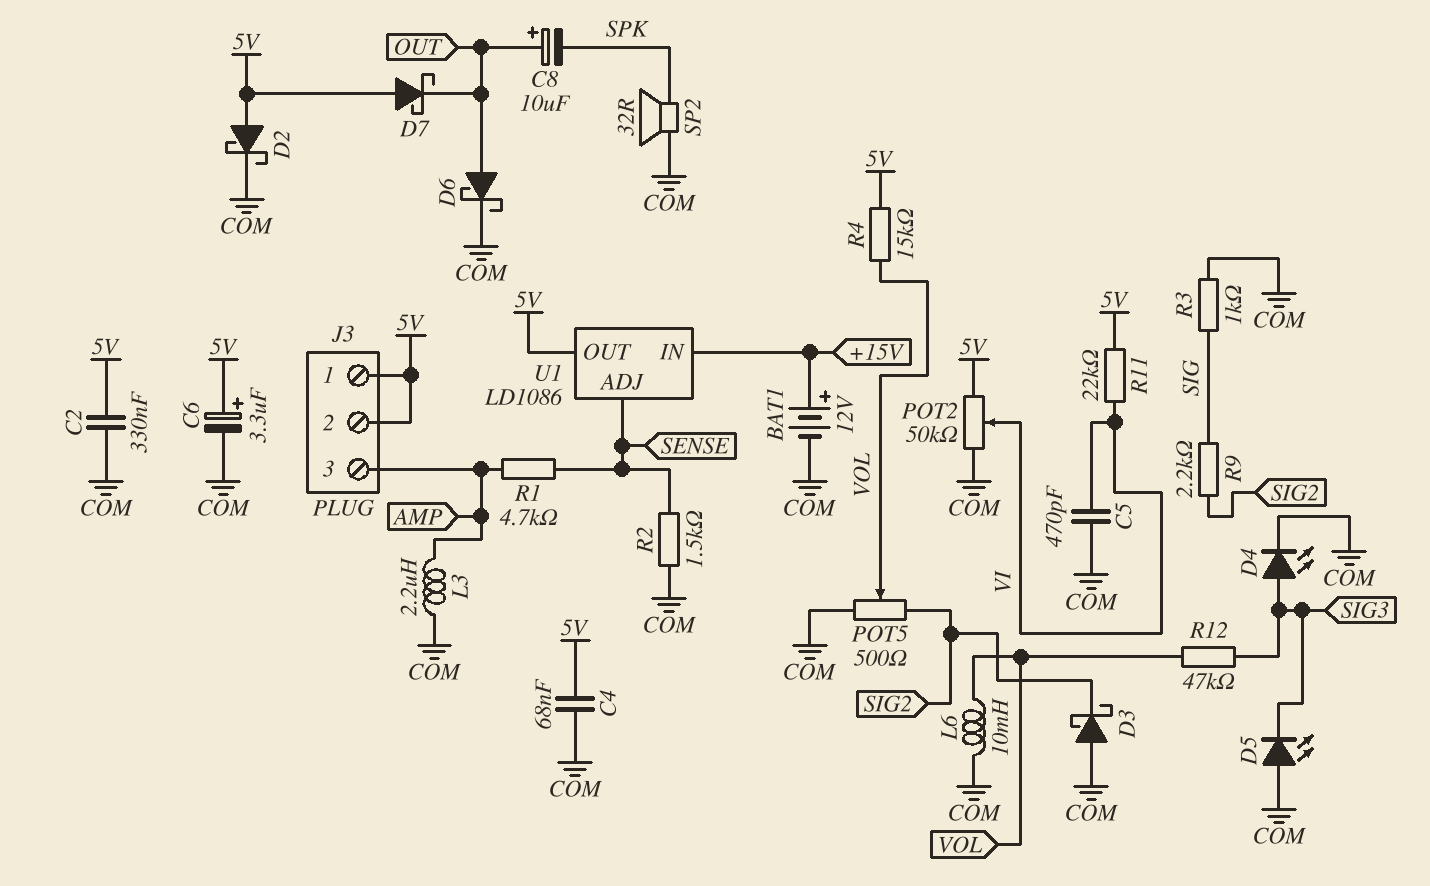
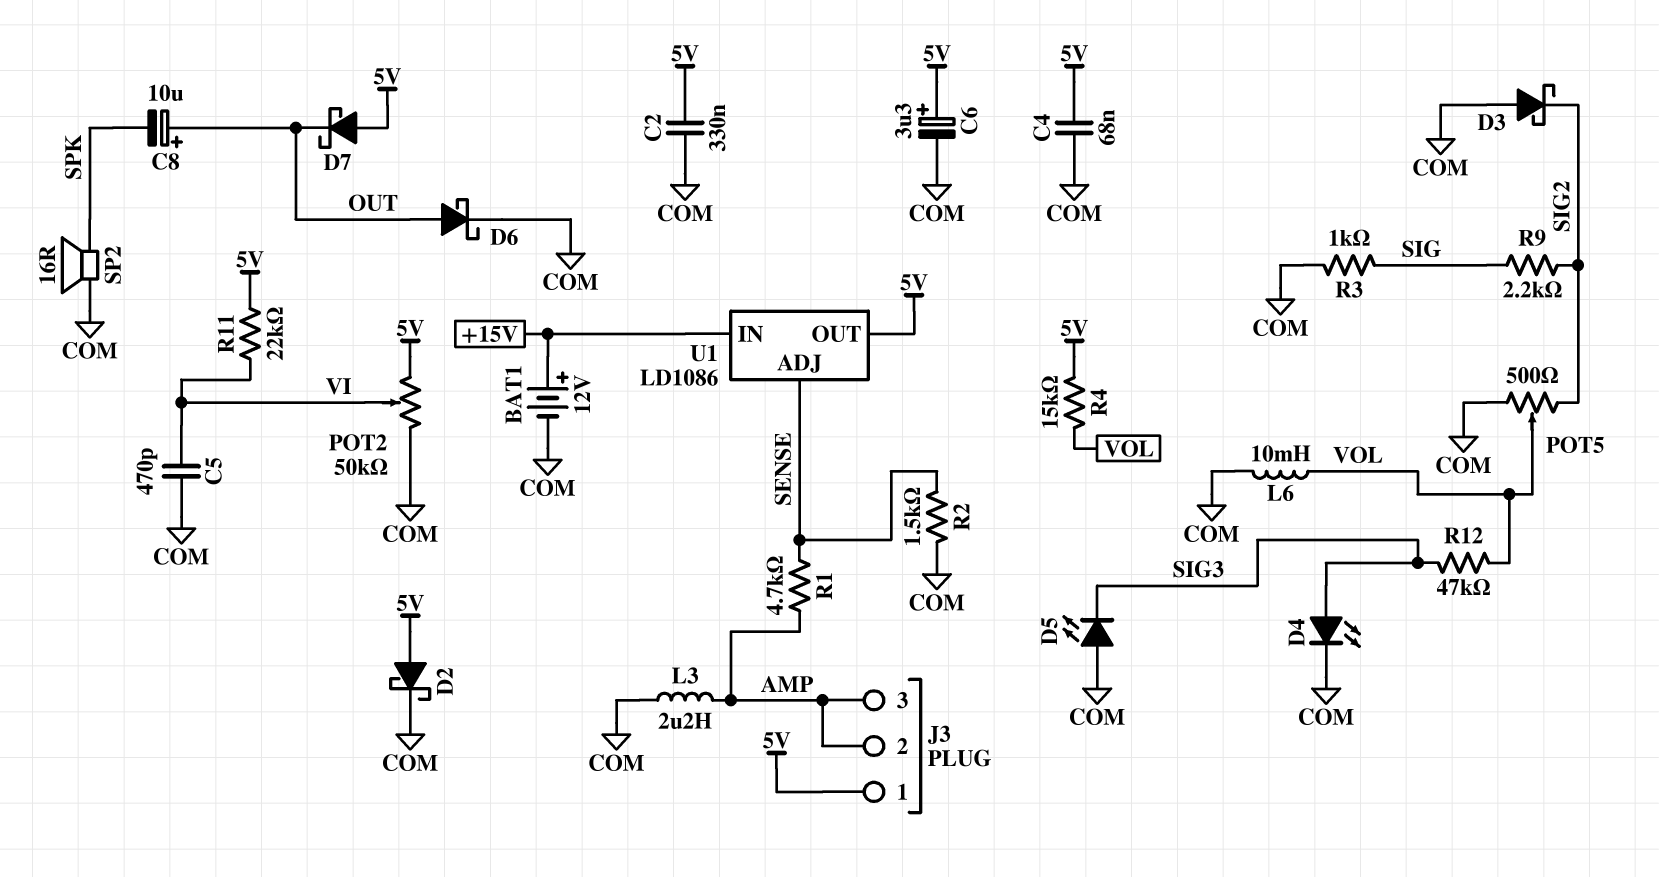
J3 pin 2: 5V -> AMP
SP2: speaker 32R (COM, SPK) -> speaker 16R (COM, SPK)

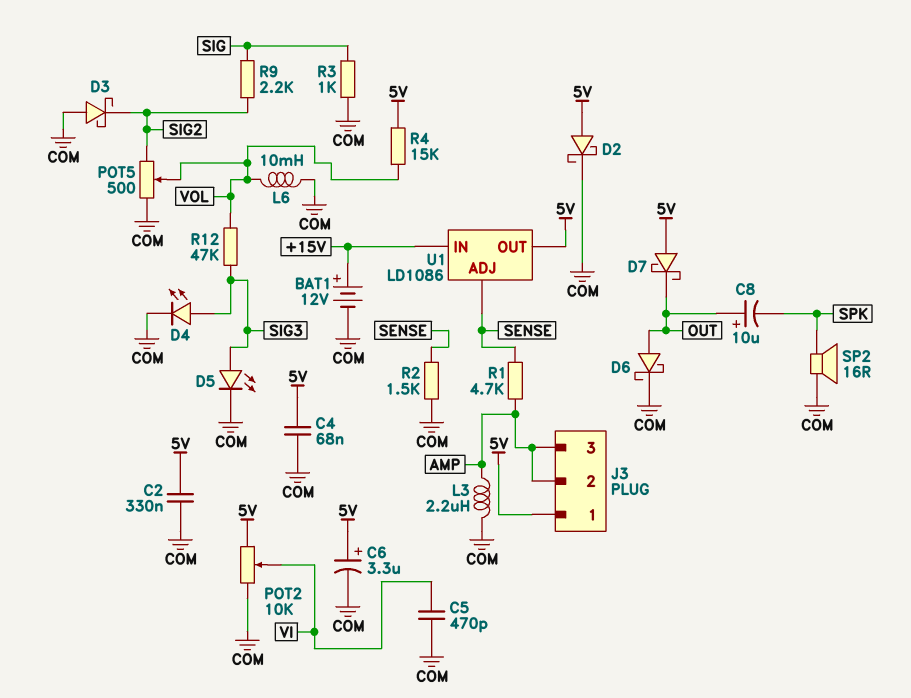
D5: LED (A COM, K SIG3) -> LED (A SIG3, K COM)
POT2: 50k (5V, COM, wiper VI) -> 10k (5V, COM, wiper VI)
R11: 22k (5V, VI) -> none

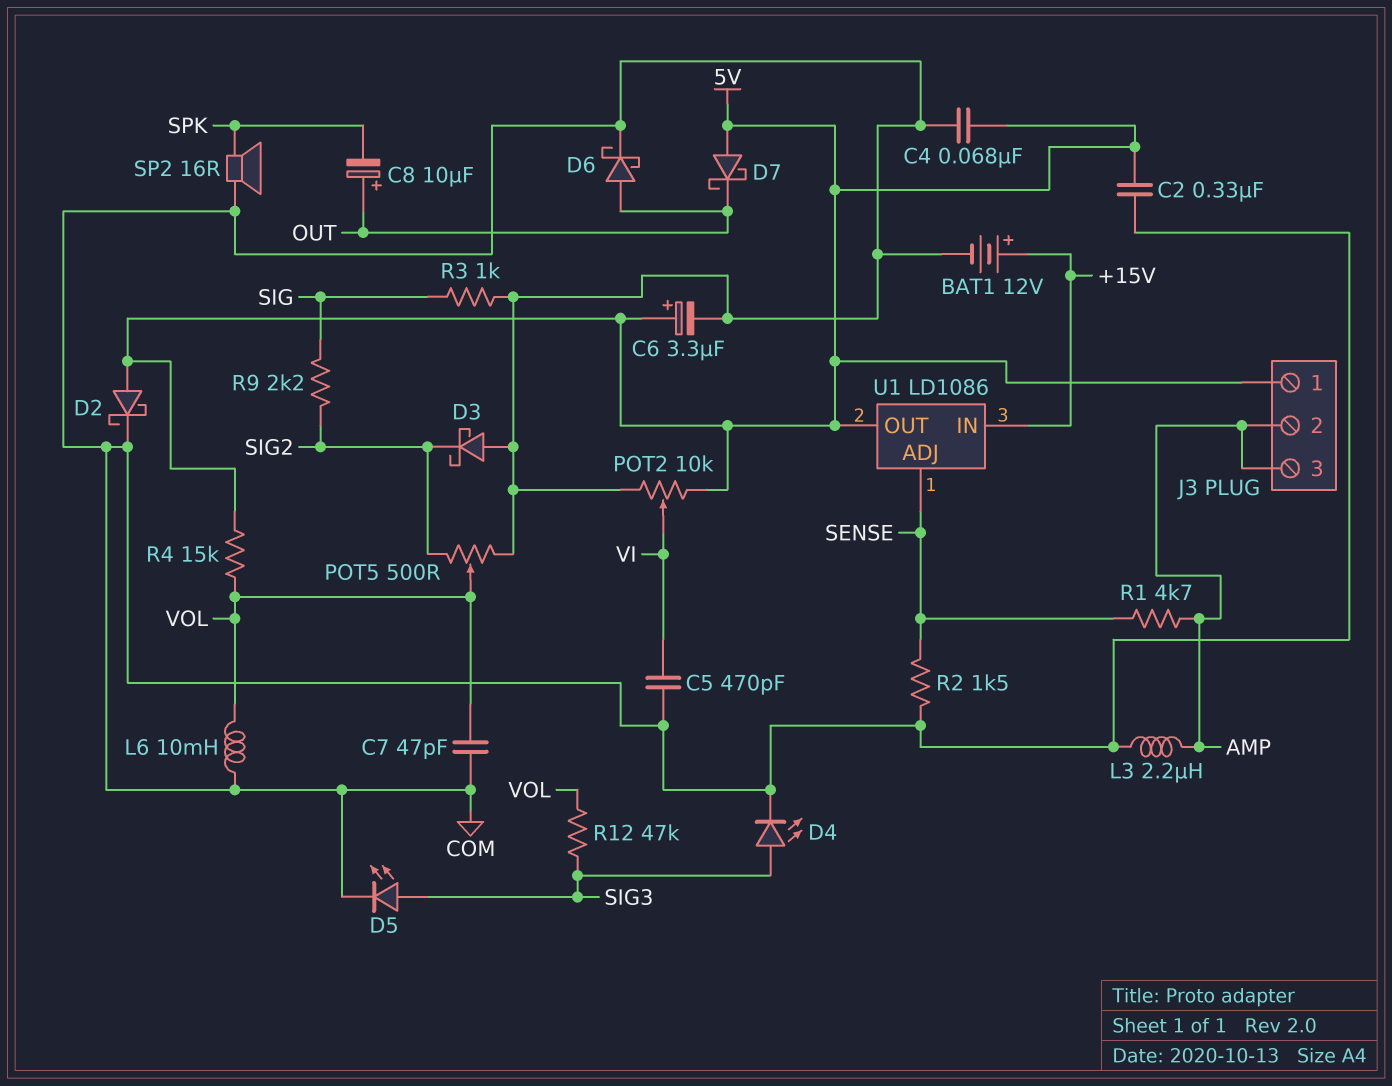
C7: none -> 47pF (COM, VOL)

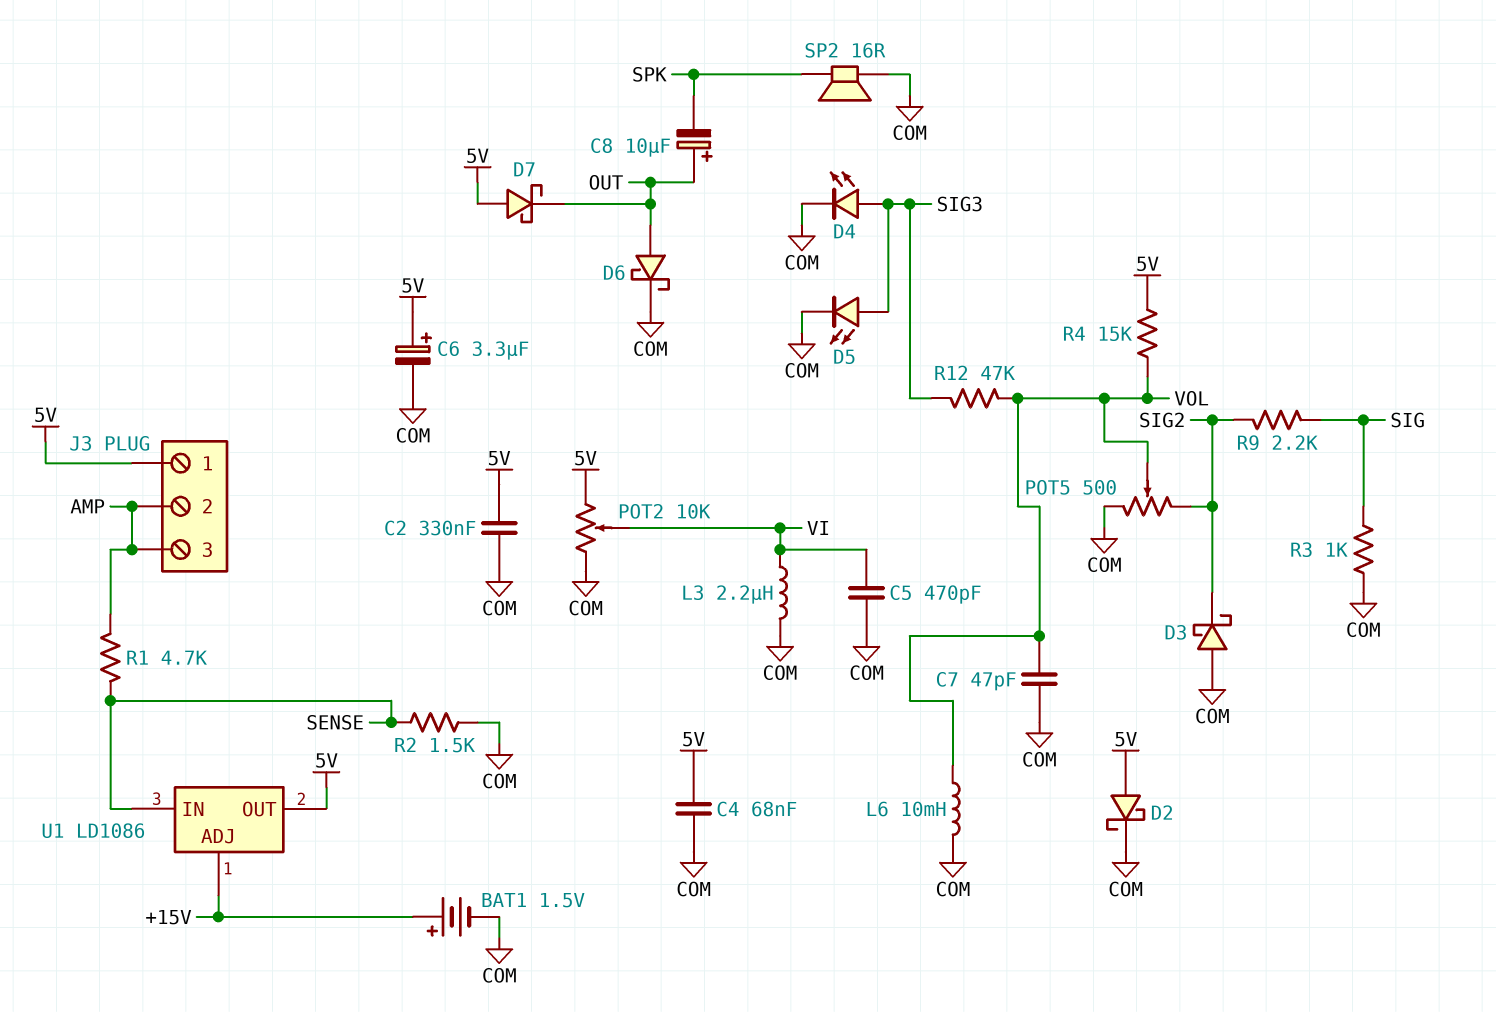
BAT1: 12V (plus +15V, minus COM) -> 1.5V (plus +15V, minus COM)
L3: 2.2uH (AMP, COM) -> 2.2uH (COM, VI)
U1 pin ADJ: SENSE -> +15V
U1 pin IN: +15V -> SENSE

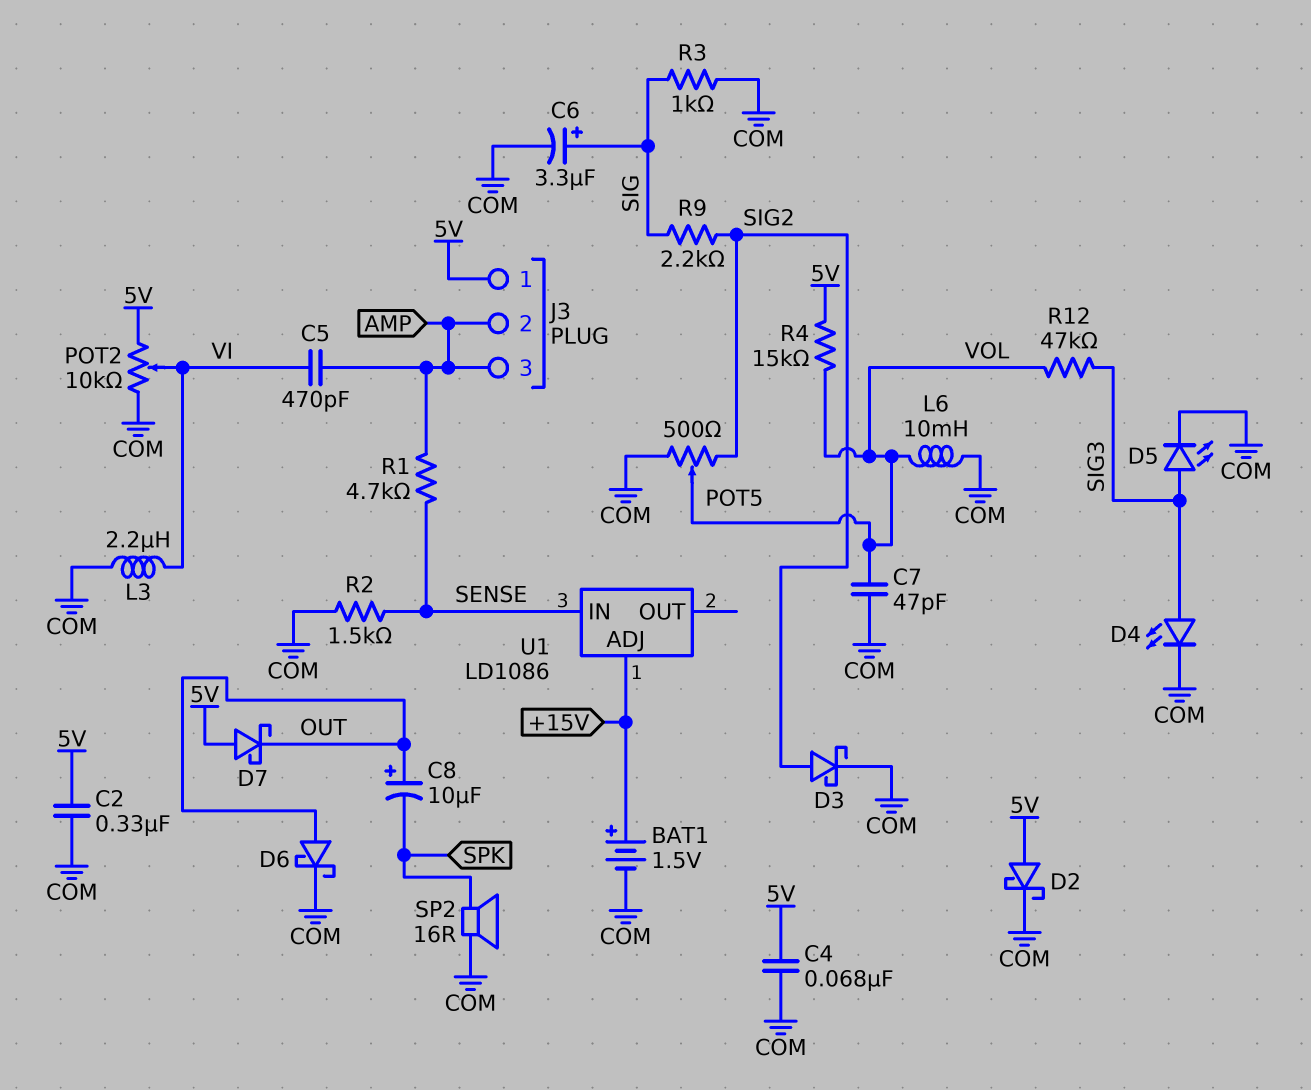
C5: 470pF (COM, VI) -> 470pF (AMP, VI)
C6: 3.3uF (plus 5V, minus COM) -> 3.3uF (plus SIG, minus COM)
D3: schottky (A COM, K SIG2) -> schottky (A SIG2, K COM)
U1 pin OUT: 5V -> none

